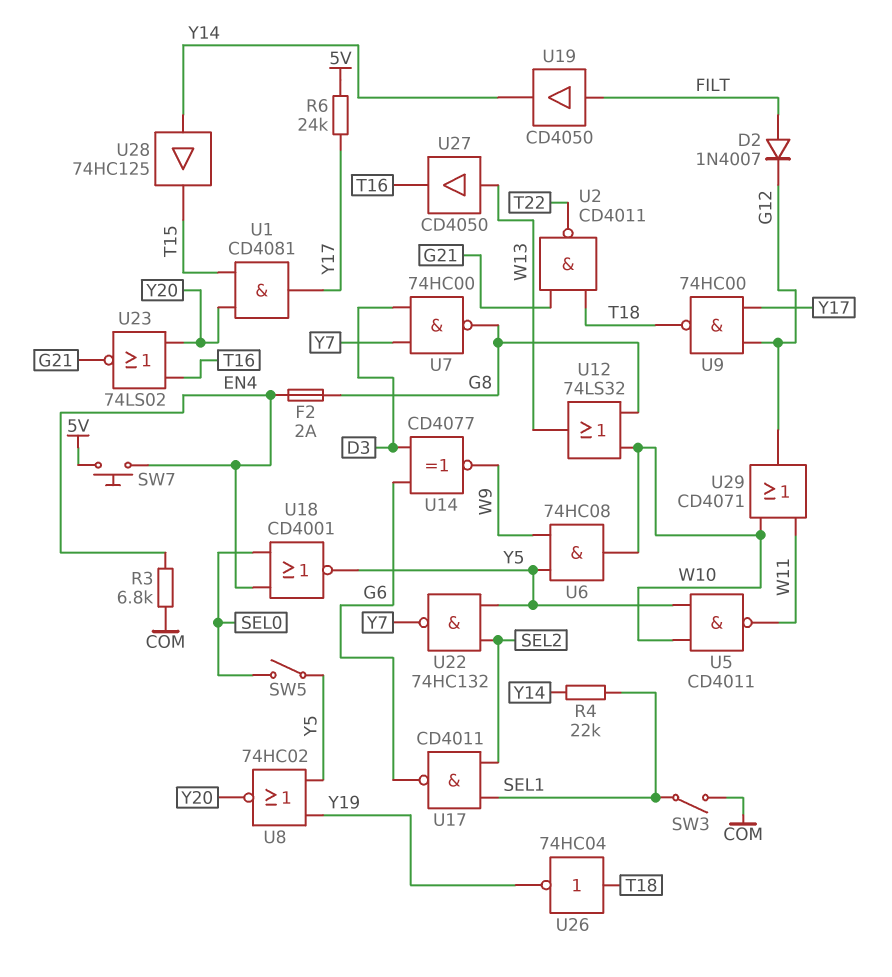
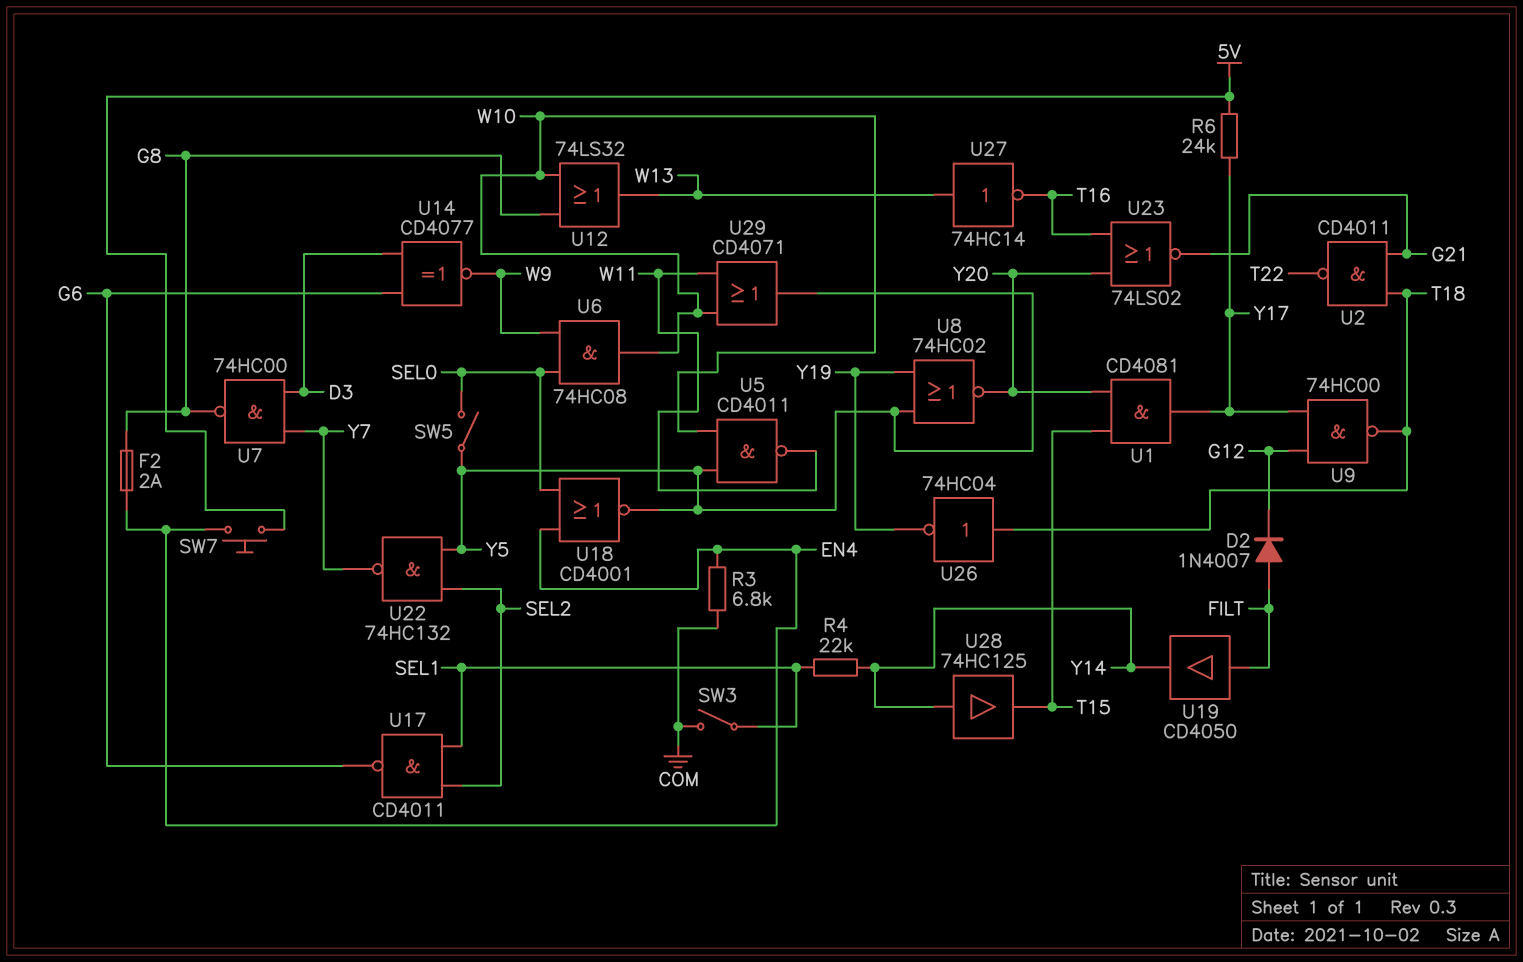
U6: AND 74HC08 (in W9, in Y5, out W10) -> AND 74HC08 (in SEL0, in W9, out W10)
U27: buffer CD4050 (in W13, out T16) -> NOT 74HC14 (in W13, out T16)
U29: OR CD4071 (in W10, in W11, out G12) -> OR CD4071 (in W10, in W11, out Y5)

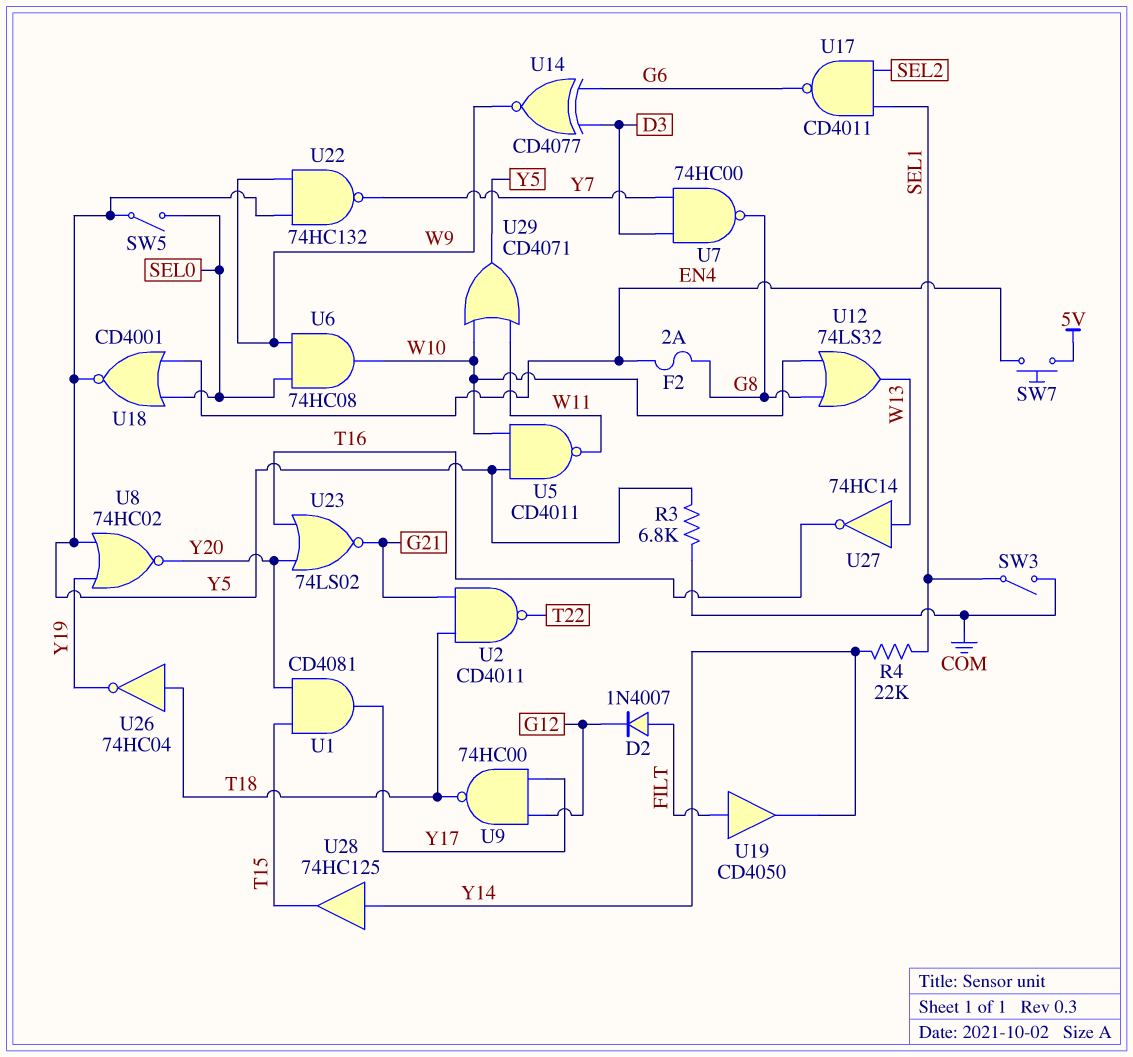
R3: 6.8k (COM, EN4) -> 6.8k (COM, Y5)
R6: 24k (5V, Y17) -> none
U22: NAND 74HC132 (in SEL2, in Y5, out Y7) -> NAND 74HC132 (in W9, in Y5, out Y7)

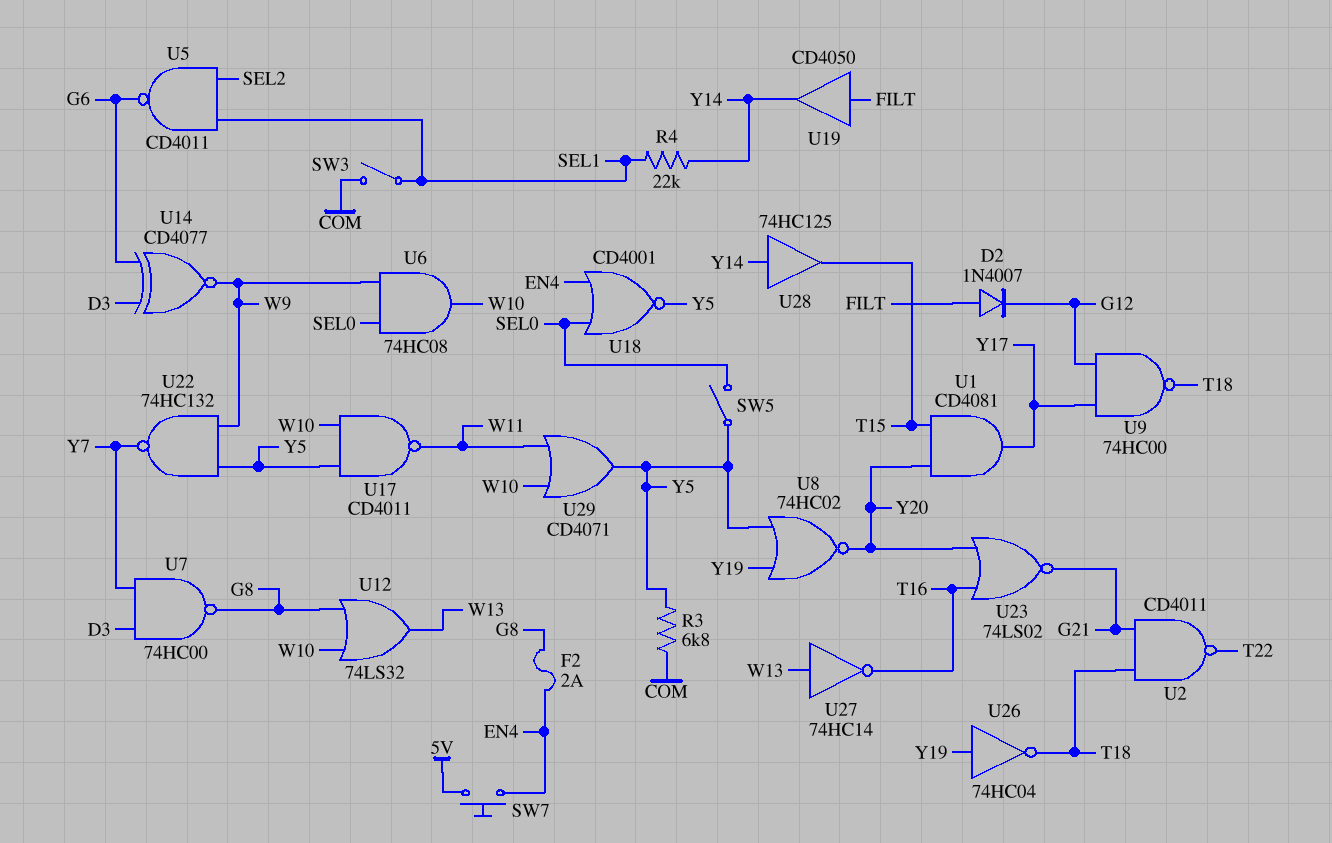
U5: NAND CD4011 (in W10, in Y5, out W11) -> NAND CD4011 (in SEL1, in SEL2, out G6)
U17: NAND CD4011 (in SEL1, in SEL2, out G6) -> NAND CD4011 (in W10, in Y5, out W11)
U26: NOT 74HC04 (in T18, out Y19) -> NOT 74HC04 (in Y19, out T18)

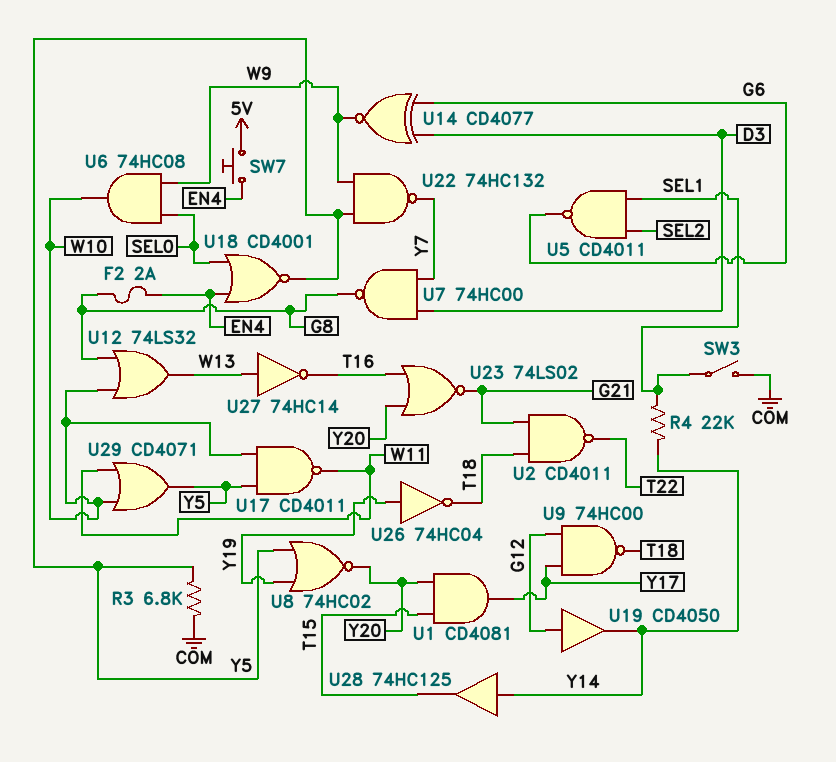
D2: diode 1N4007 (A FILT, K G12) -> none
SW5: switch (SEL0, Y5) -> none
U19: buffer CD4050 (in FILT, out Y14) -> buffer CD4050 (in G12, out Y14)

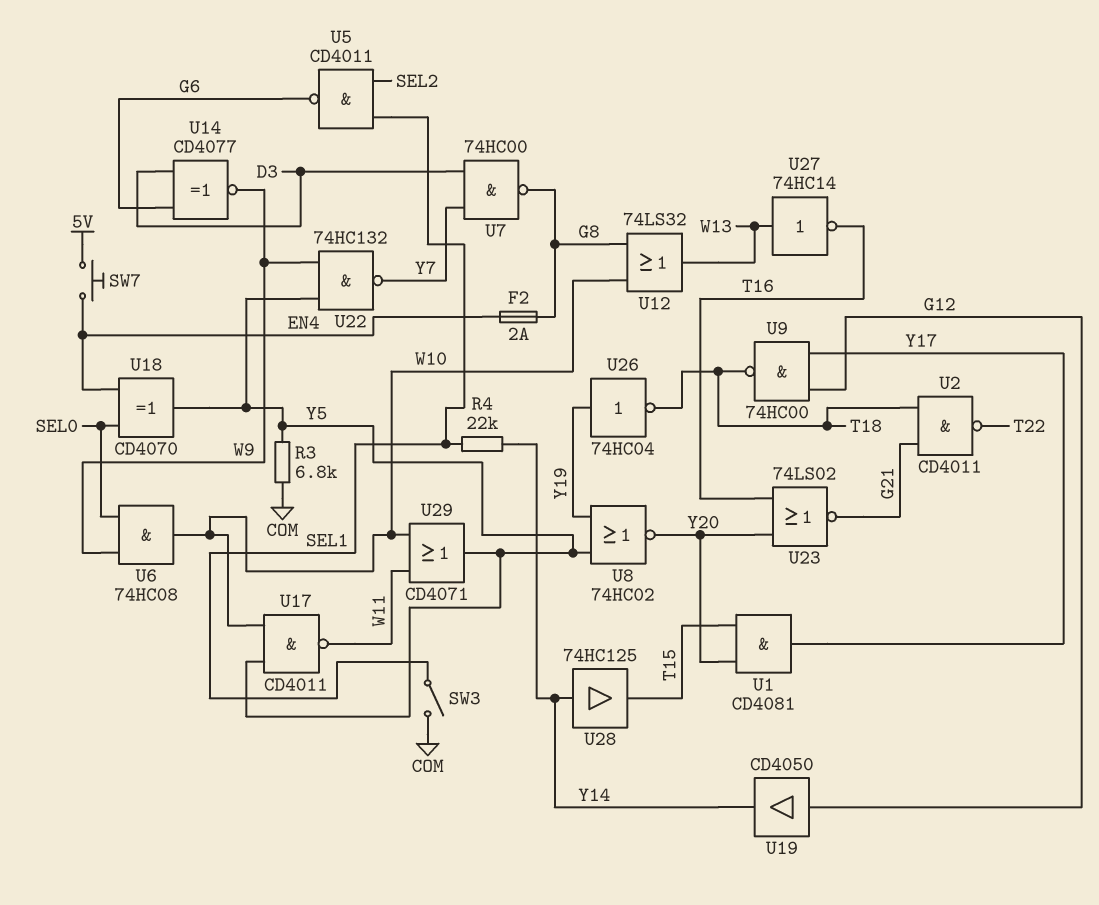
U18: NOR CD4001 (in EN4, in SEL0, out Y5) -> XOR CD4070 (in EN4, in SEL0, out Y5)

